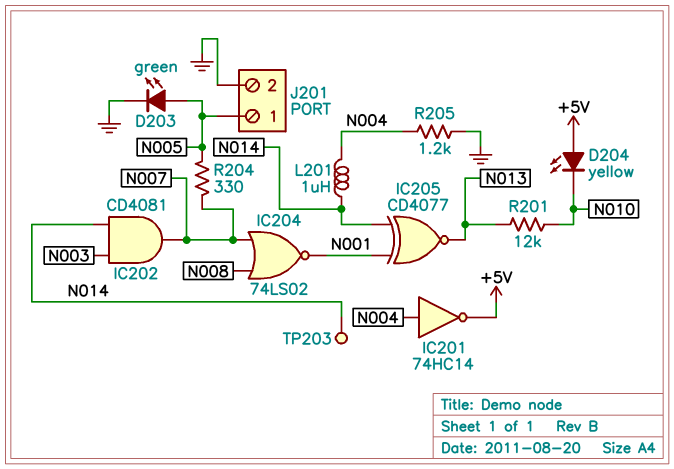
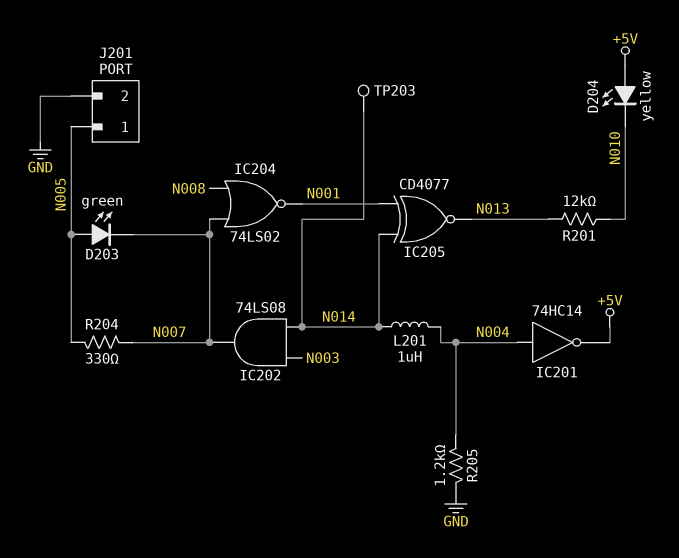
D203: LED green (A N005, K GND) -> LED green (A N005, K N007)
IC202: AND CD4081 (in N003, in N014, out N007) -> AND 74LS08 (in N003, in N014, out N007)

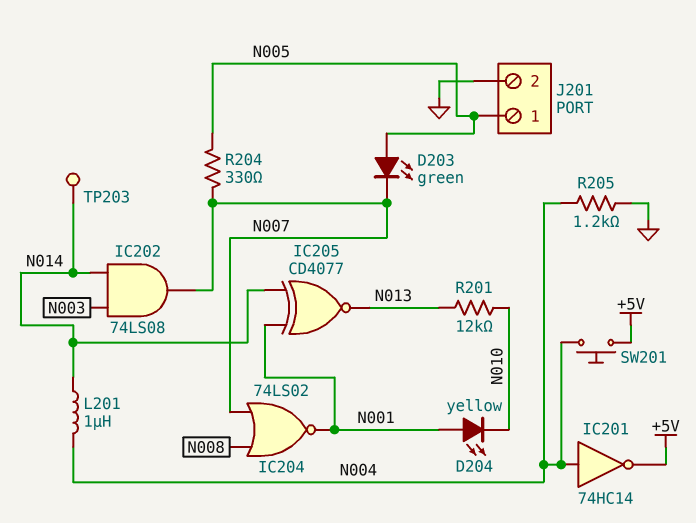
D204: LED yellow (A +5V, K N010) -> LED yellow (A N001, K N010)
SW201: none -> button (+5V, N004)

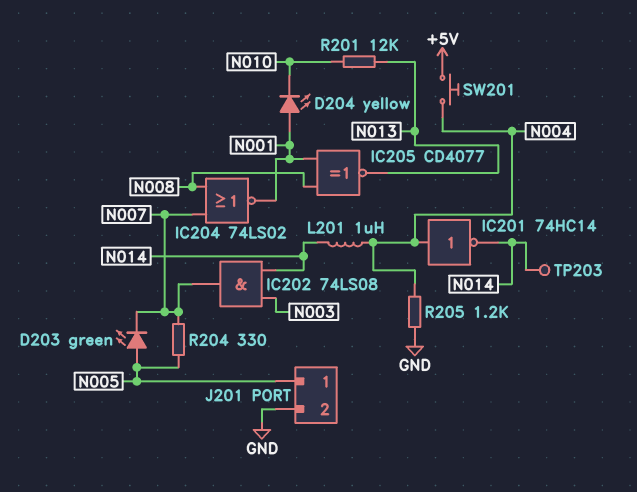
IC201: NOT 74HC14 (in N004, out +5V) -> NOT 74HC14 (in N004, out N014)
IC205: XNOR CD4077 (in N001, in N014, out N013) -> XNOR CD4077 (in N001, in N008, out N013)

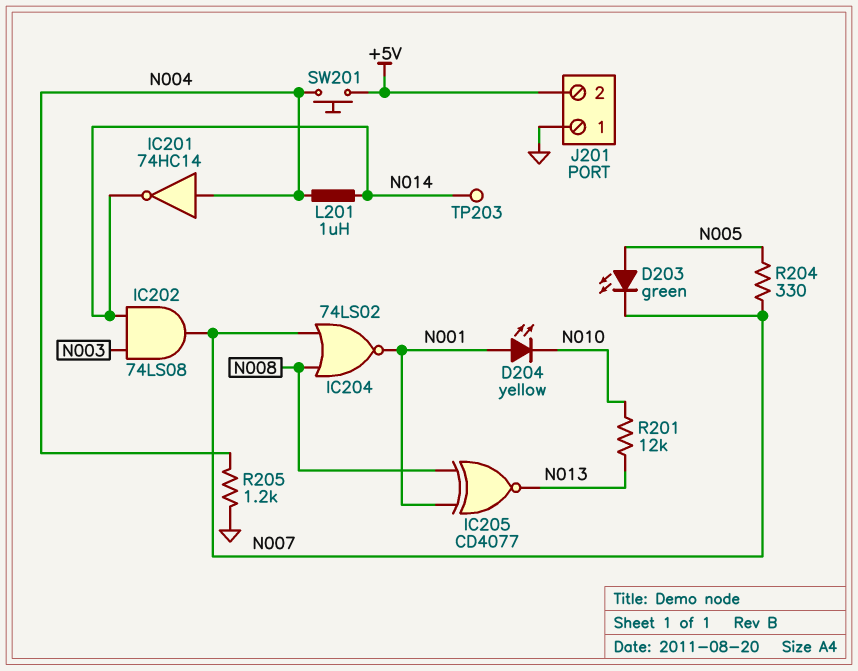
J201 pin 1: N005 -> GND
J201 pin 2: GND -> +5V

